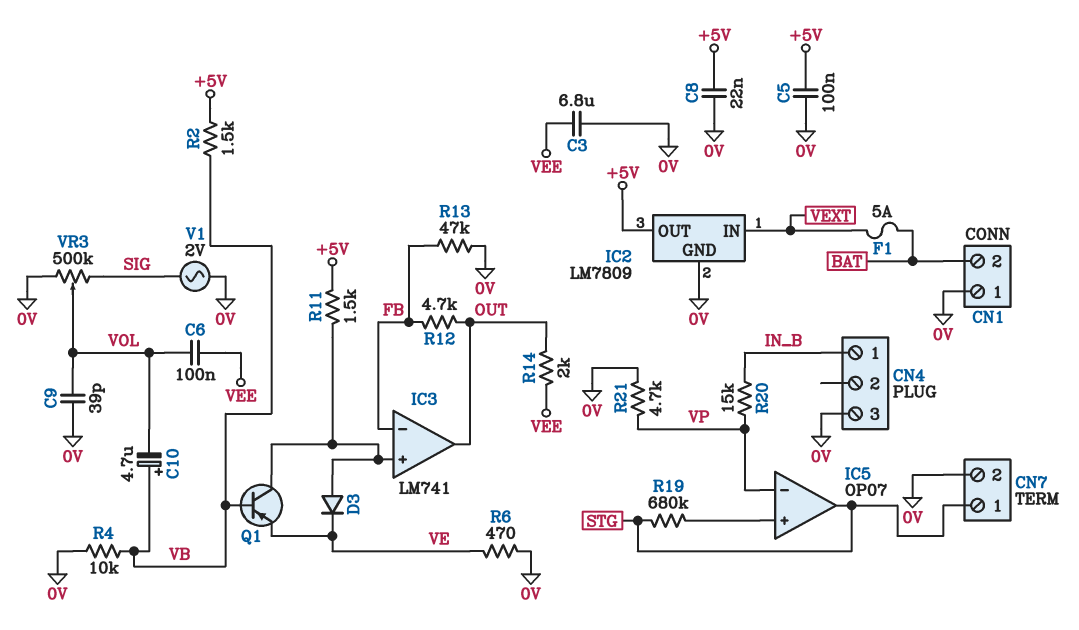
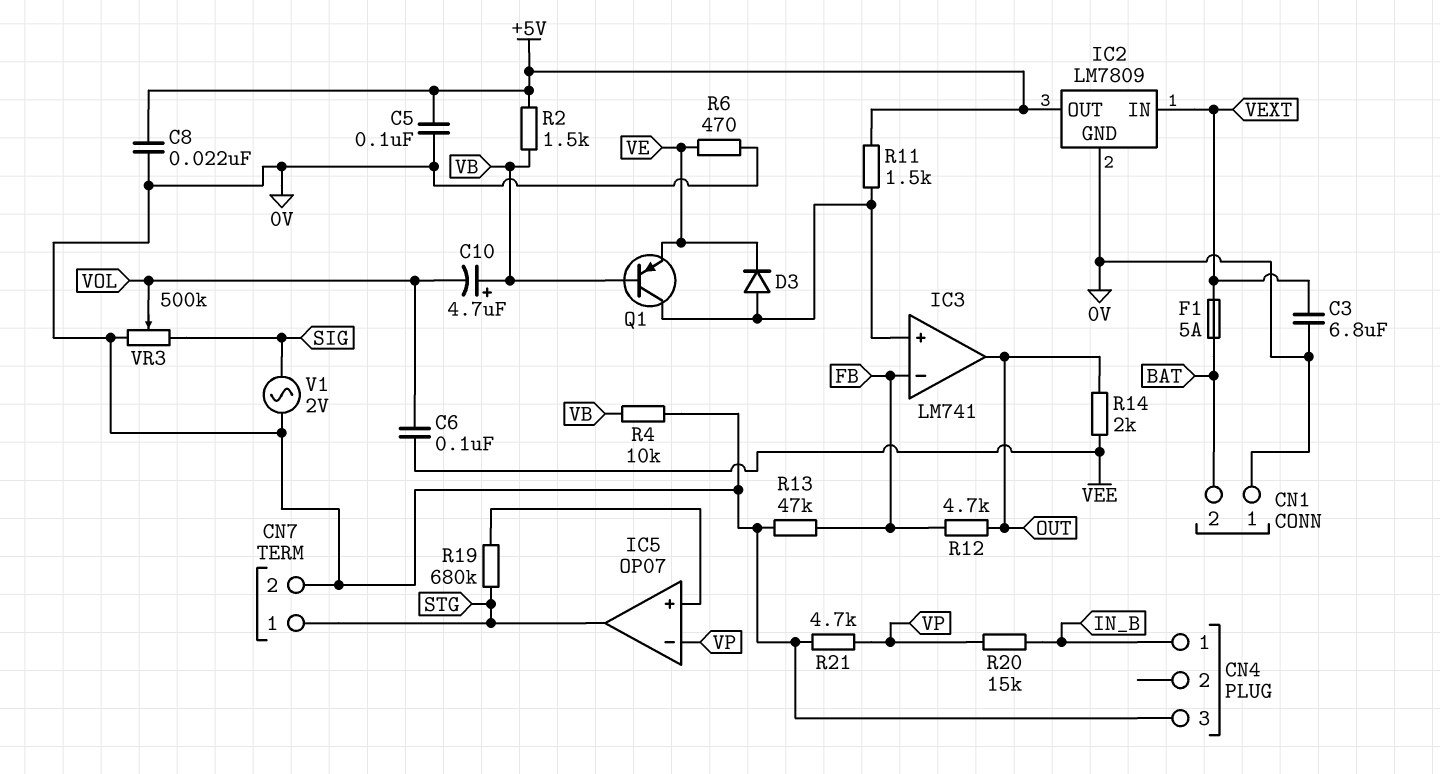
C3: 6.8uF (0V, VEE) -> 6.8uF (0V, VEXT)
C9: 39pF (0V, VOL) -> none

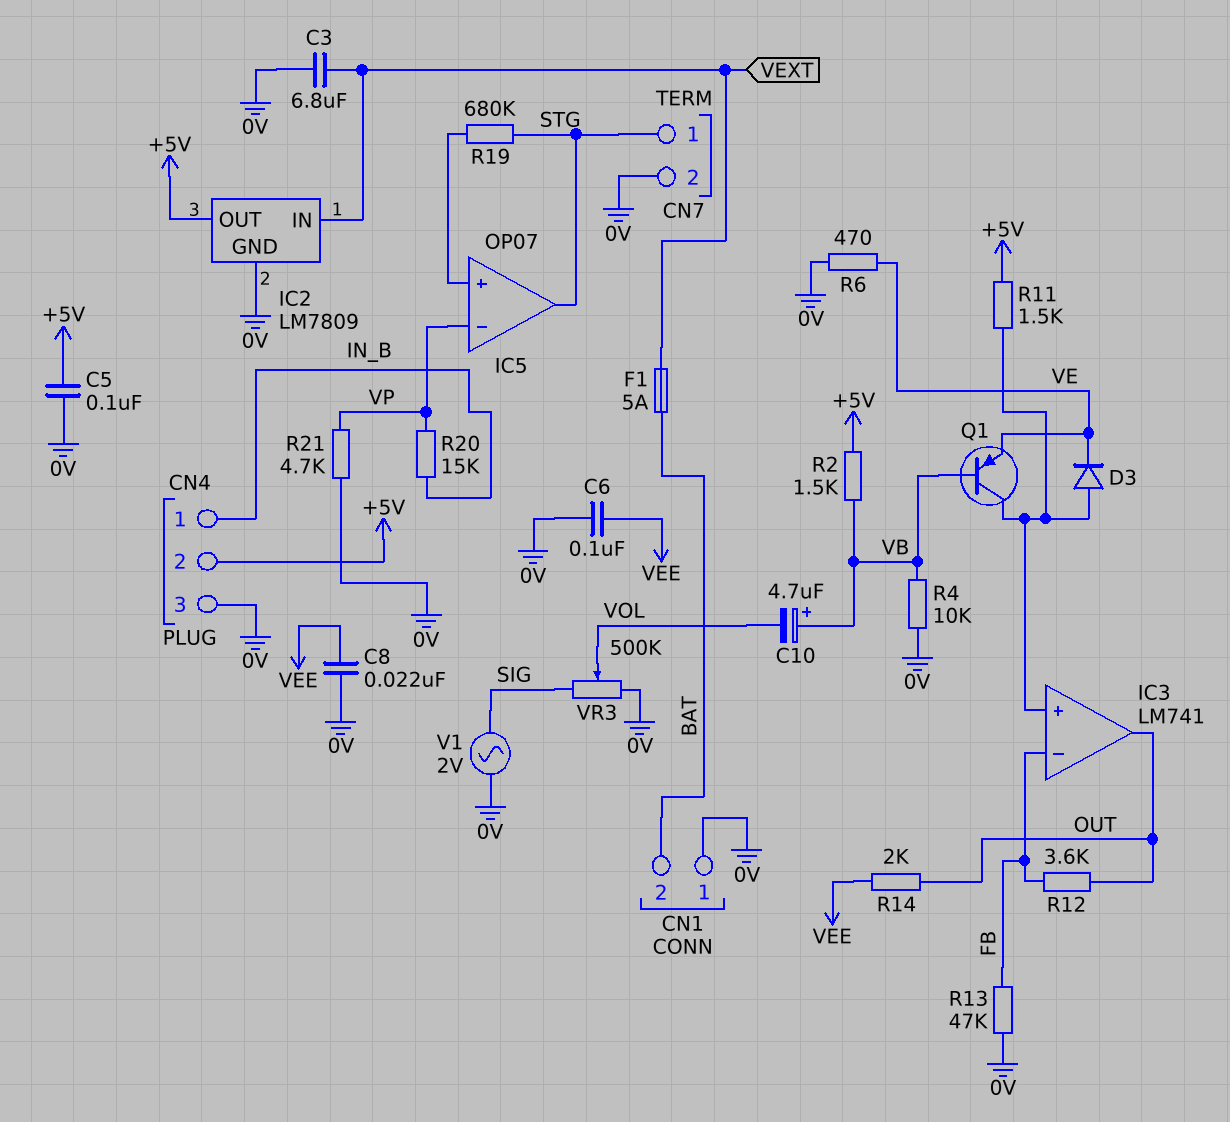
C6: 100nF (VEE, VOL) -> 100nF (0V, VEE)
C8: 22nF (+5V, 0V) -> 22nF (0V, VEE)
CN4 pin 2: none -> +5V
R12: 4.7k (FB, OUT) -> 3.6k (FB, OUT)

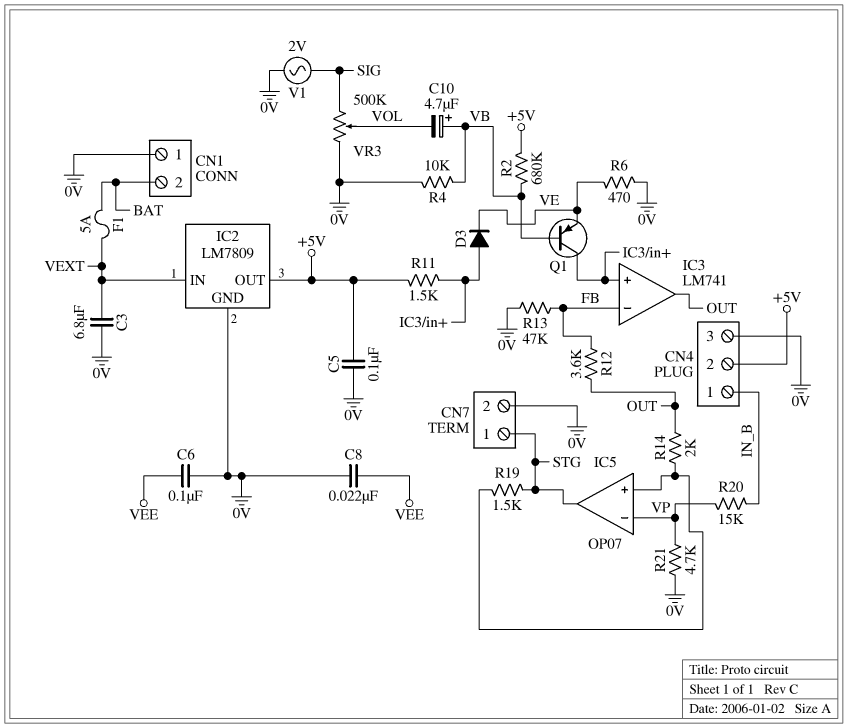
R2: 1.5k (+5V, VB) -> 680k (+5V, VB)
R14: 2k (OUT, VEE) -> 2k (IC5/in+, OUT)
R19: 680k (IC5/in+, STG) -> 1.5k (IC5/in+, STG)

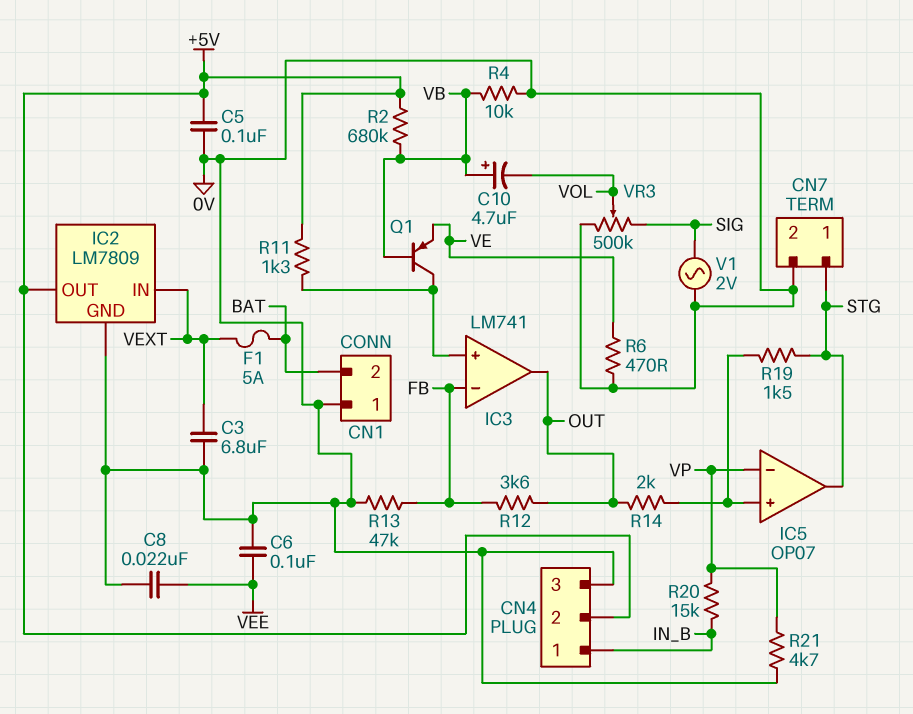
D3: diode (A IC3/in+, K VE) -> none
R11: 1.5k (+5V, IC3/in+) -> 1.3k (+5V, IC3/in+)

